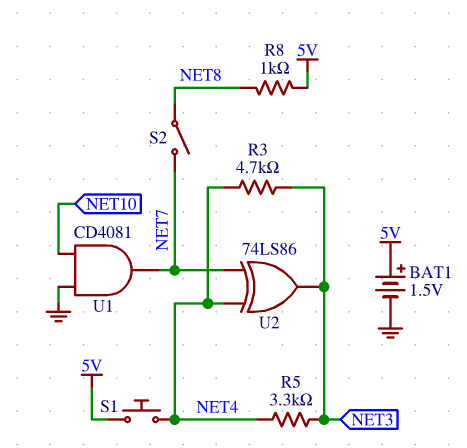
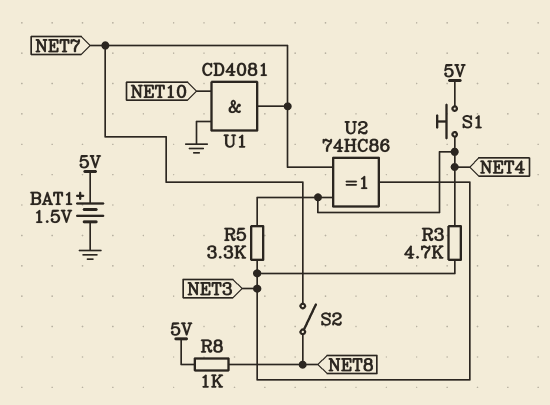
U2: XOR 74LS86 (in NET4, in NET7, out NET3) -> XOR 74HC86 (in NET4, in NET7, out NET3)

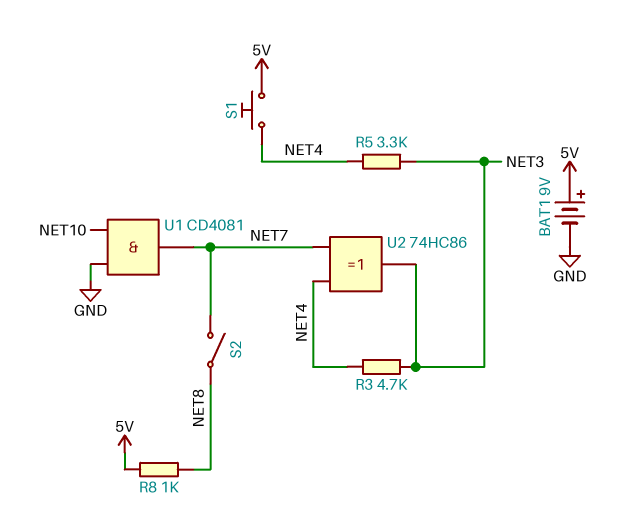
BAT1: 1.5V (plus 5V, minus GND) -> 9V (plus 5V, minus GND)

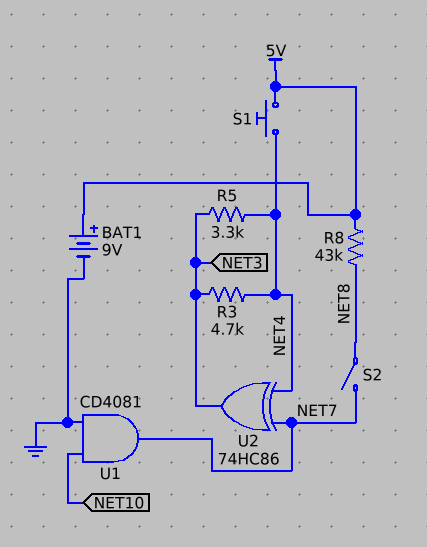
R8: 1k (5V, NET8) -> 43k (5V, NET8)

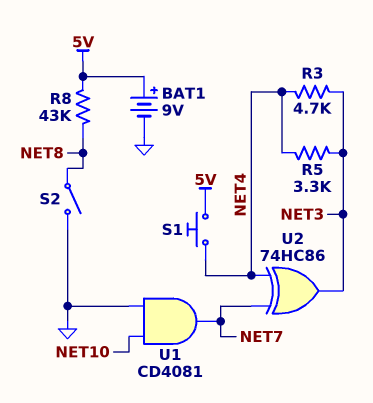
S2: switch (NET7, NET8) -> switch (GND, NET8)

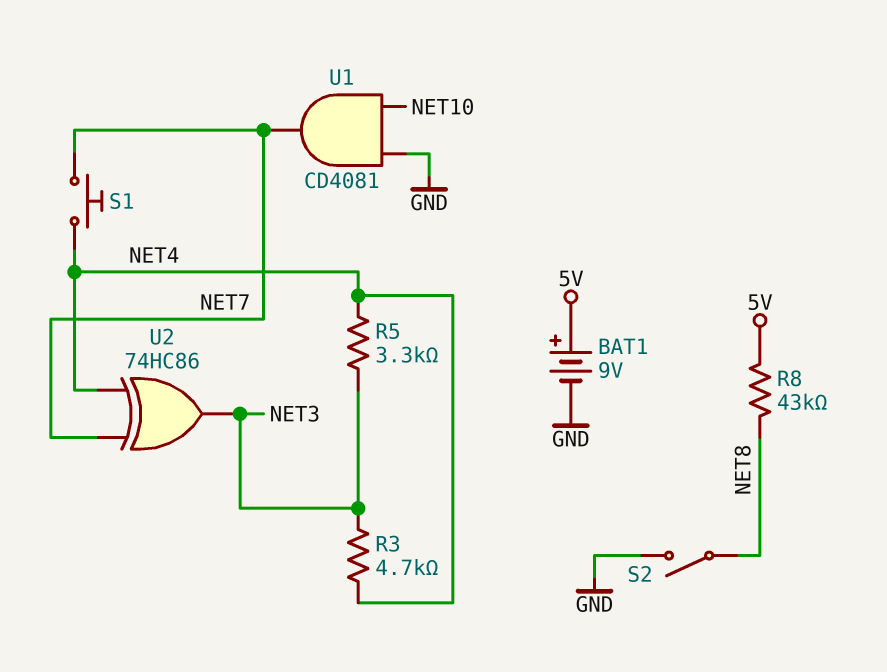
S1: button (5V, NET4) -> button (NET4, NET7)

